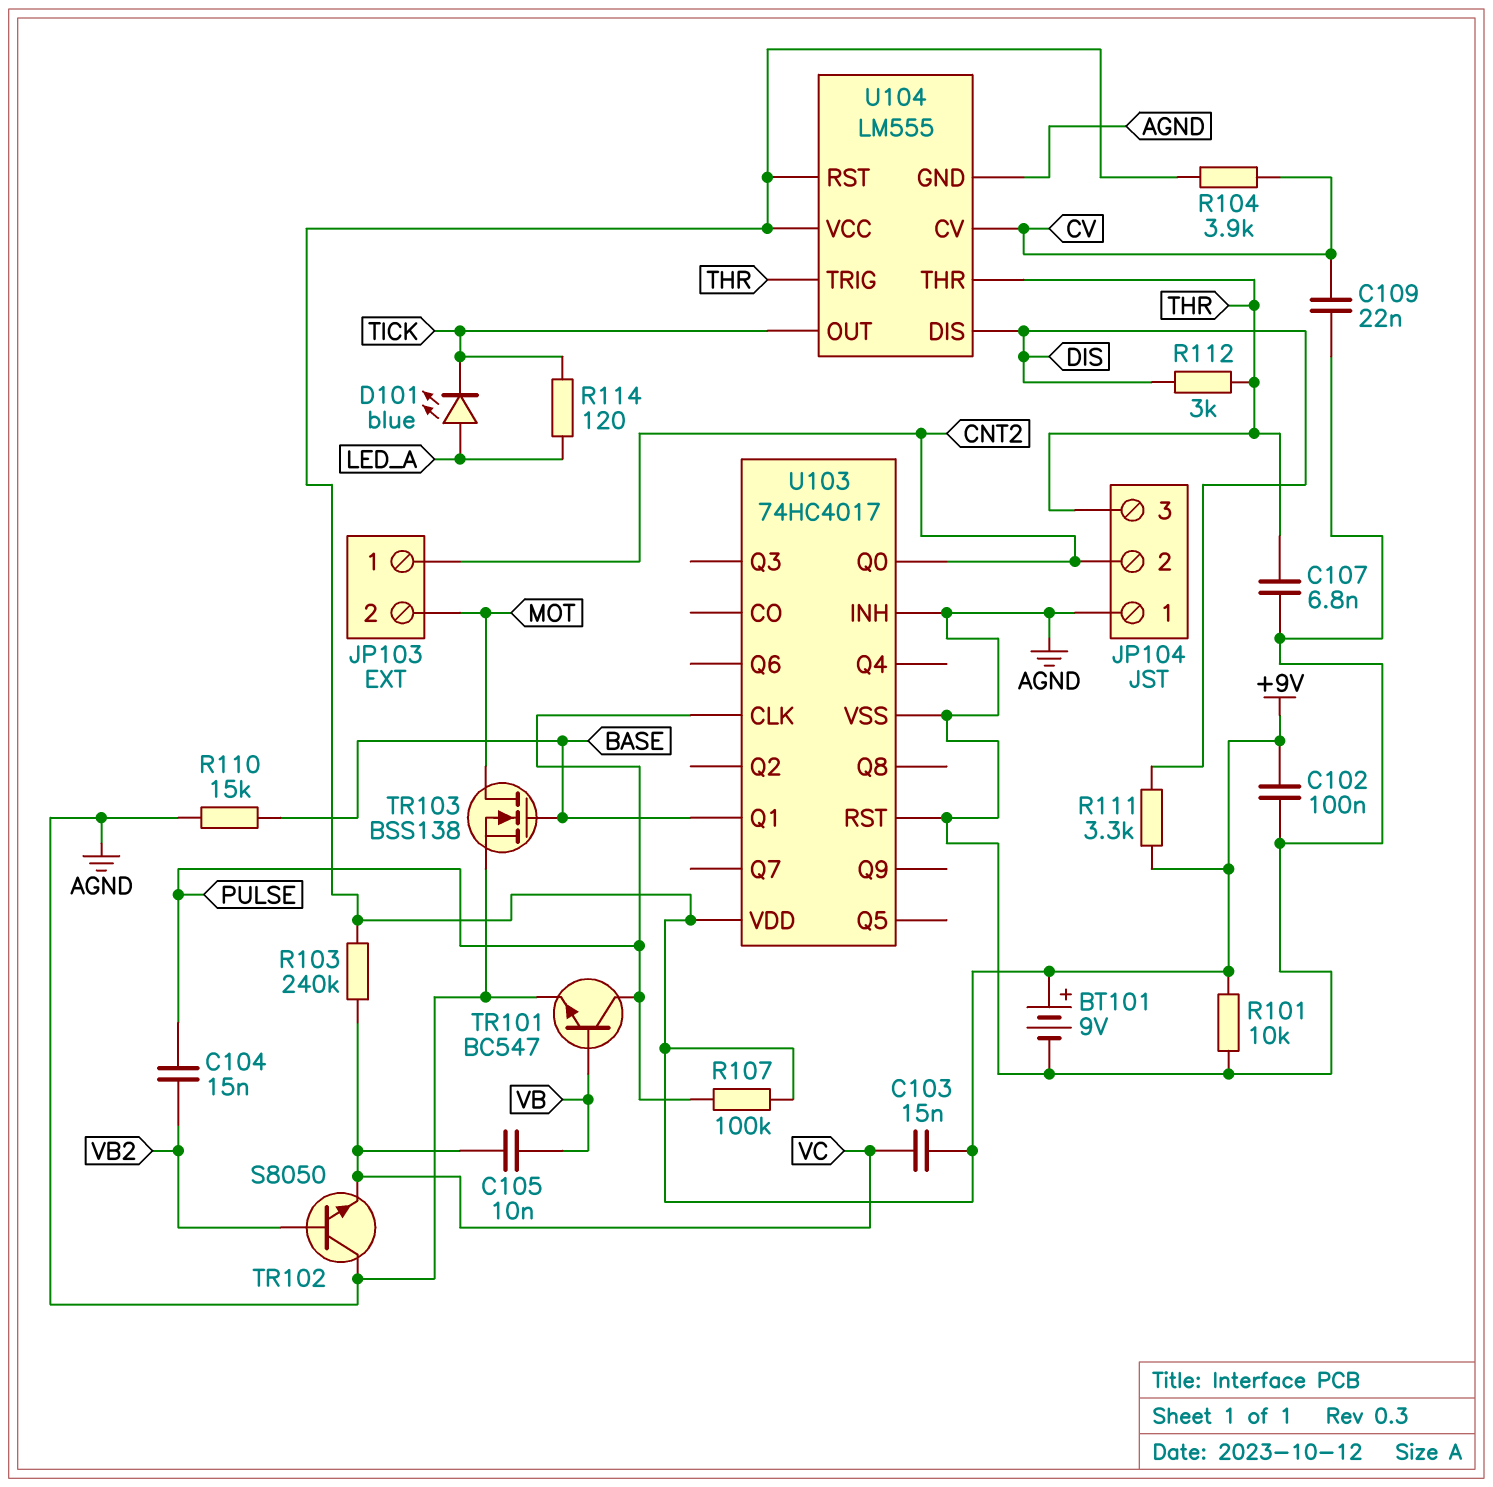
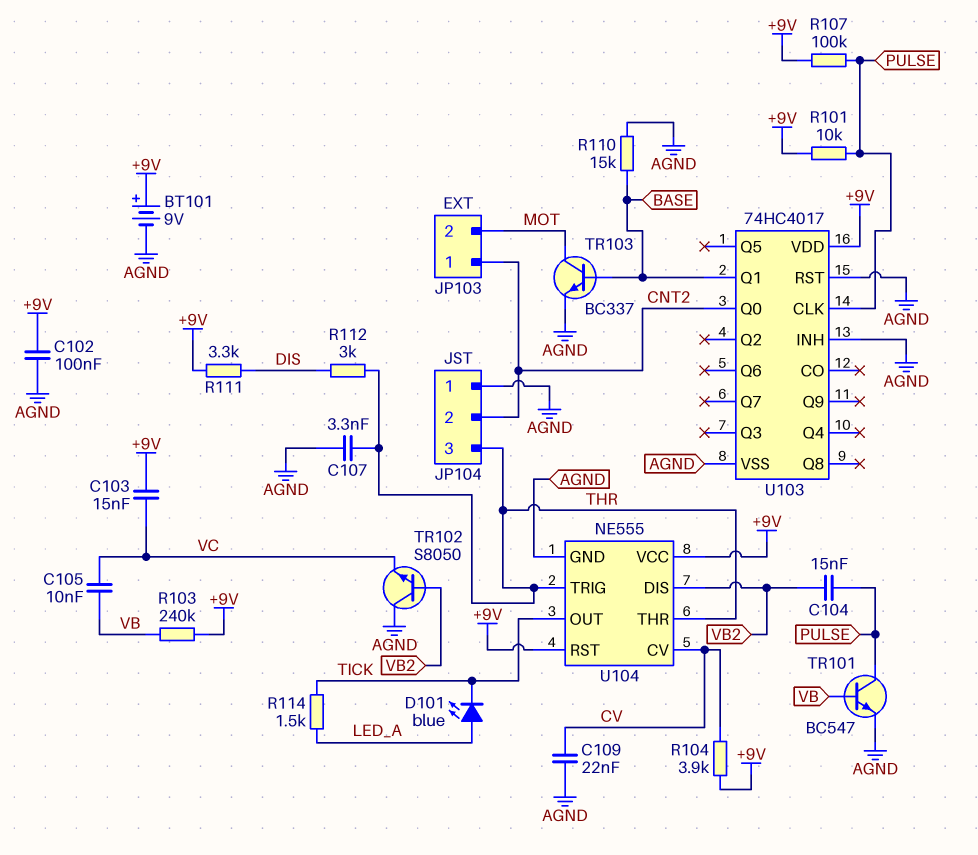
C107: 6.8nF (AGND, THR) -> 3.3nF (AGND, THR)
R101: 10k (+9V, AGND) -> 10k (+9V, PULSE)
R103: 240k (+9V, VC) -> 240k (+9V, VB)
R114: 120 (LED_A, TICK) -> 1.5k (LED_A, TICK)
TR103: NMOS BSS138 (G BASE, D MOT, S AGND) -> NPN BC337 (B BASE, C MOT, E AGND)
U104: LM555 -> NE555
U104 pin DIS: DIS -> VB2

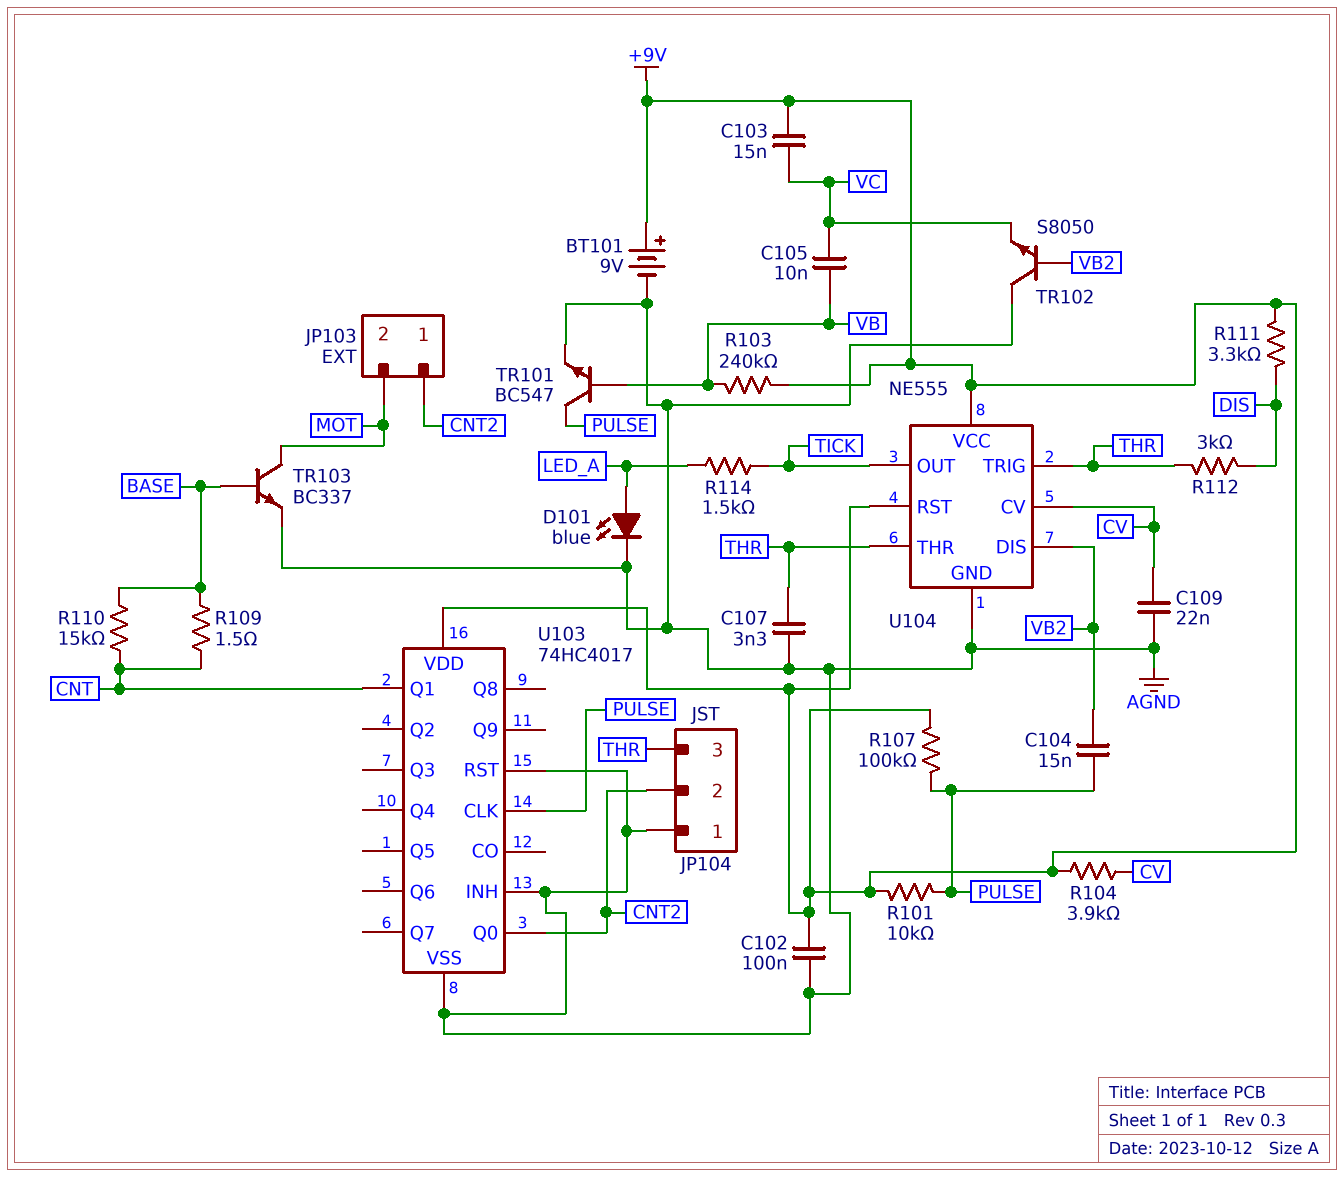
D101: LED blue (A LED_A, K TICK) -> LED blue (A LED_A, K AGND)
R109: none -> 1.5 (BASE, CNT)
R110: 15k (AGND, BASE) -> 15k (BASE, CNT)
U103 pin Q1: BASE -> CNT

